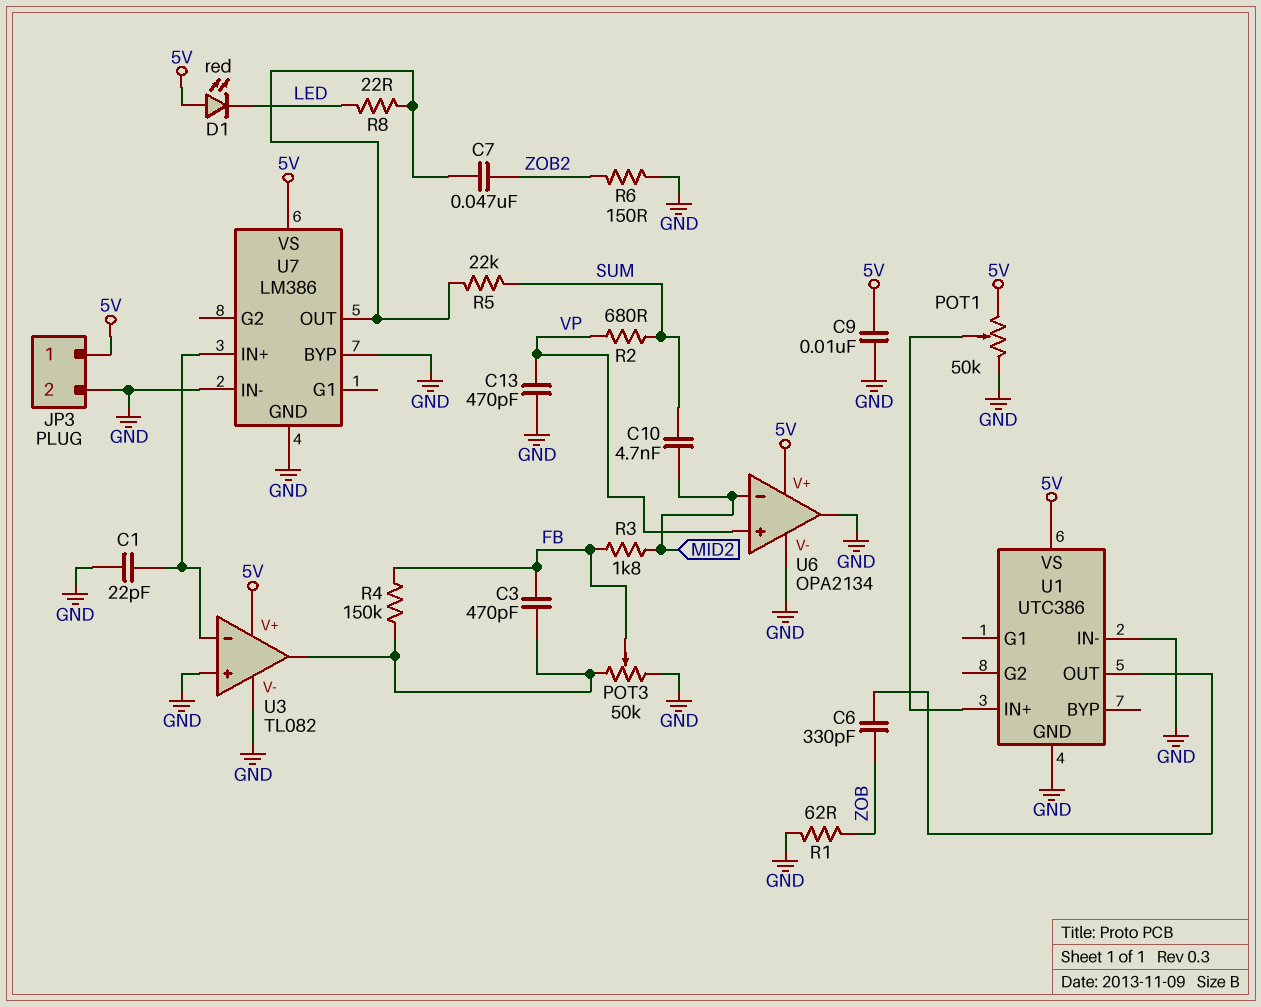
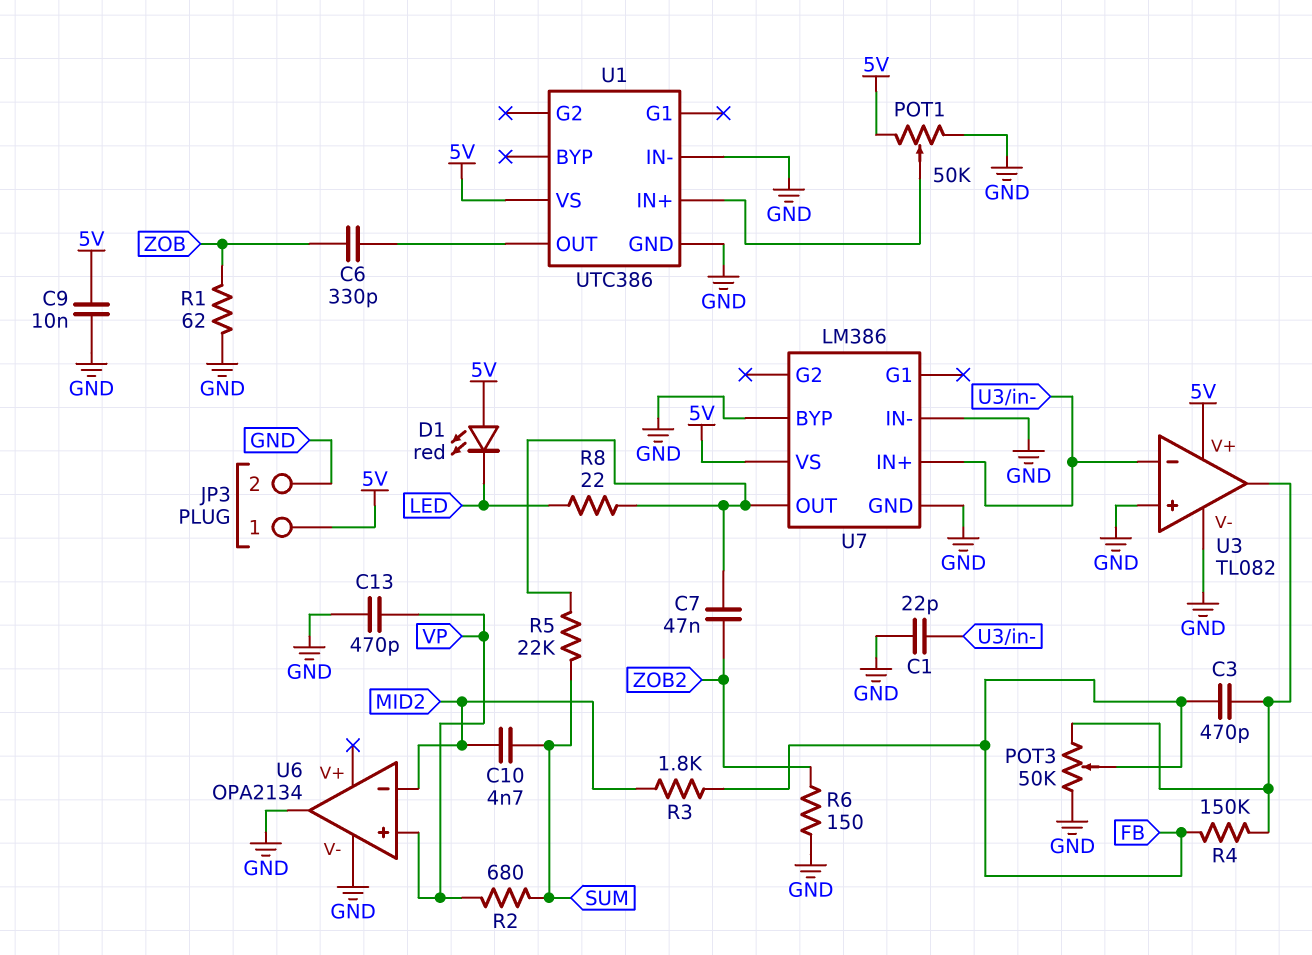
U6 pin V+: 5V -> none

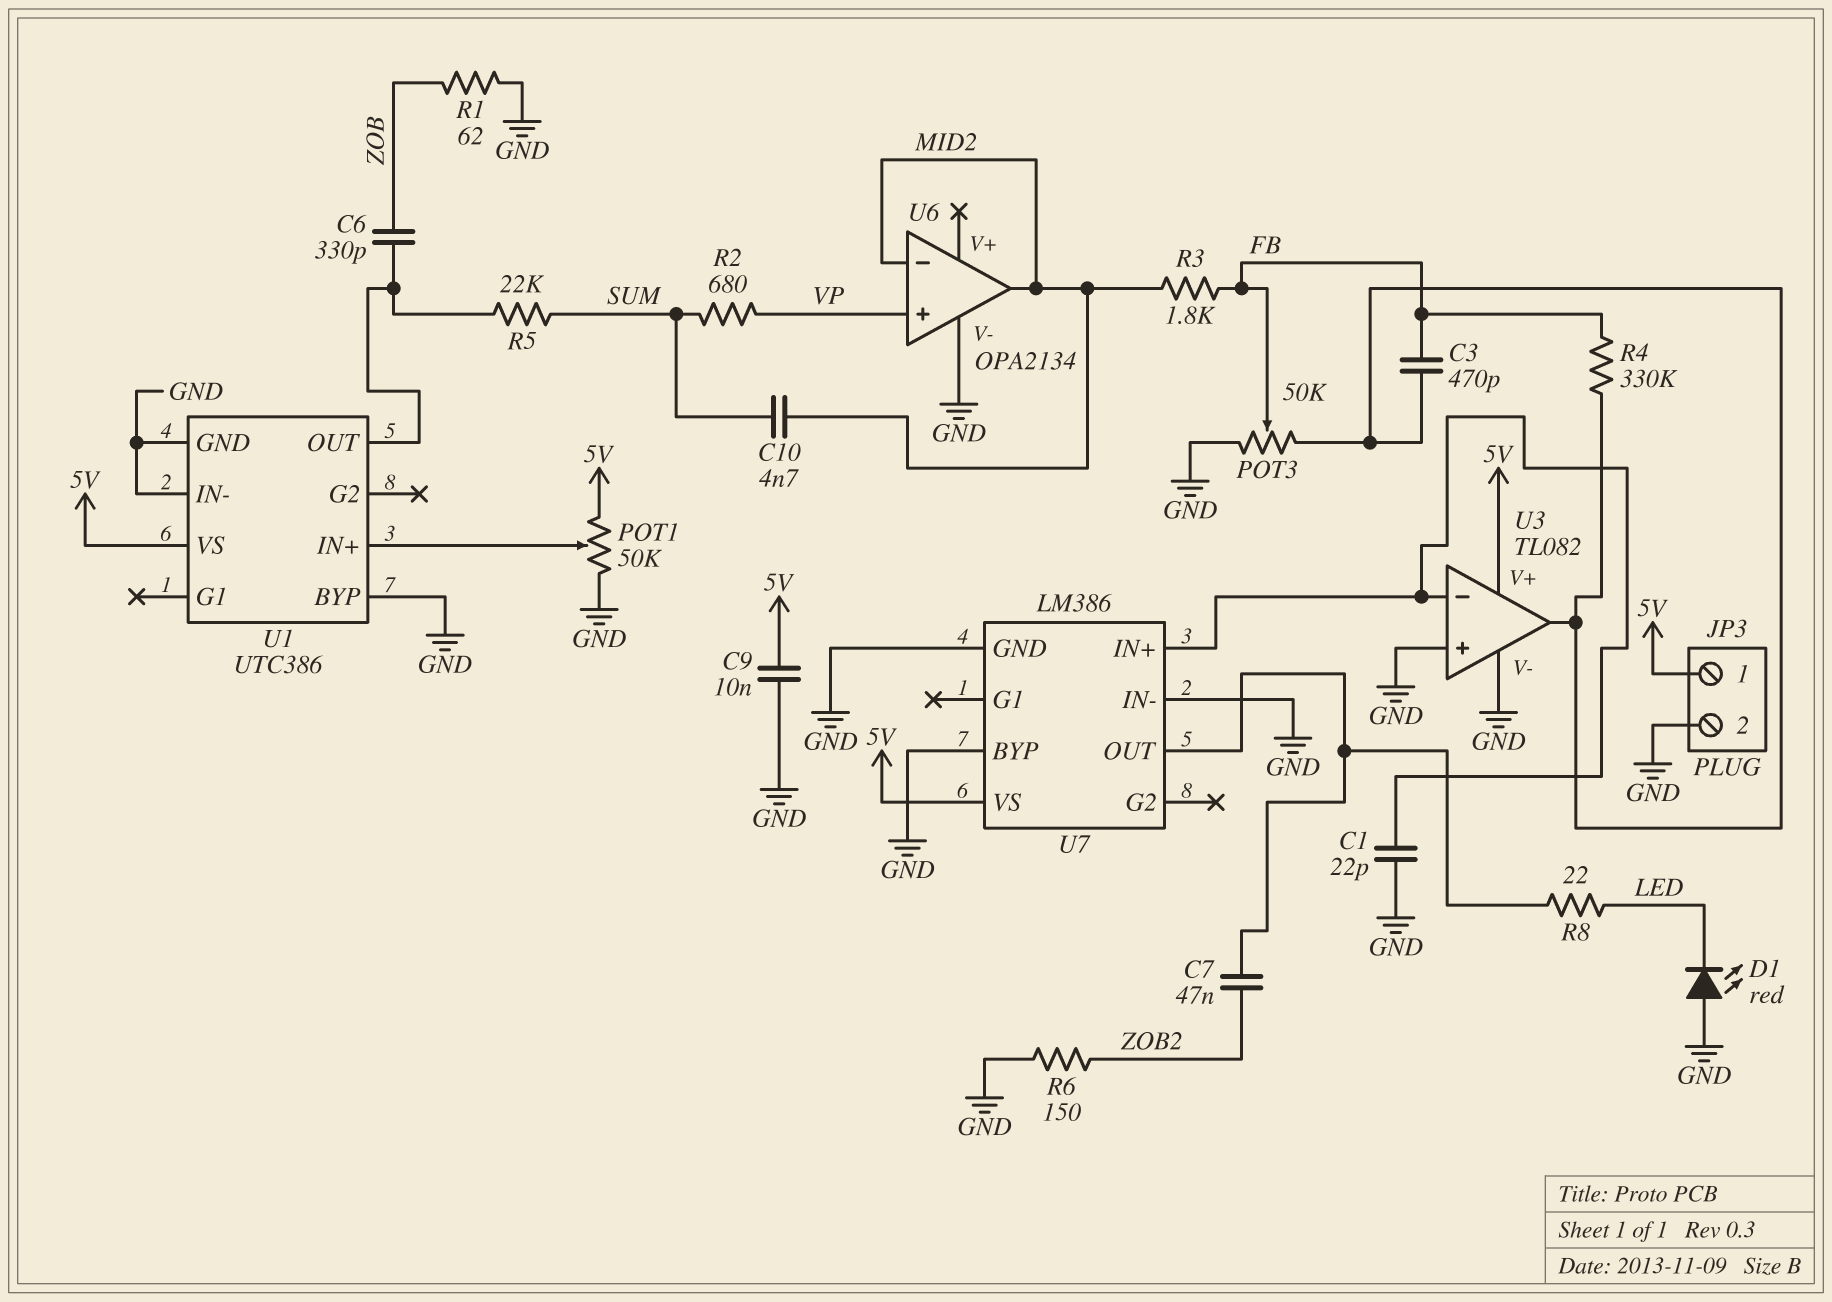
C13: 470pF (GND, VP) -> none
D1: LED red (A 5V, K LED) -> LED red (A GND, K LED)
R4: 150k (FB, U3/out) -> 330k (FB, U3/out)
R5: 22k (SUM, U7/OUT) -> 22k (SUM, U1/OUT)
U1 pin BYP: none -> GND
U6 pin out: GND -> MID2

